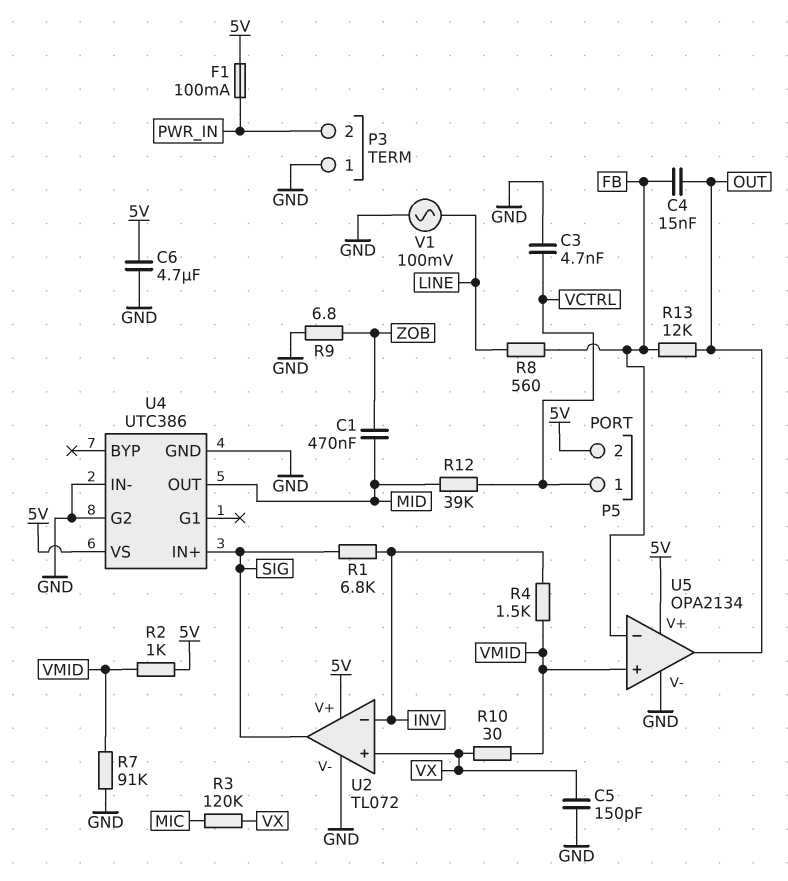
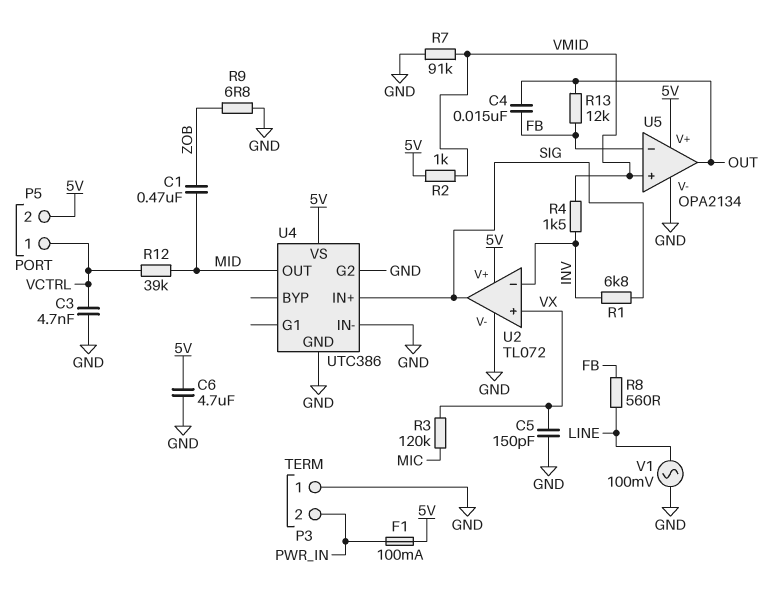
R10: 30 (VMID, VX) -> none

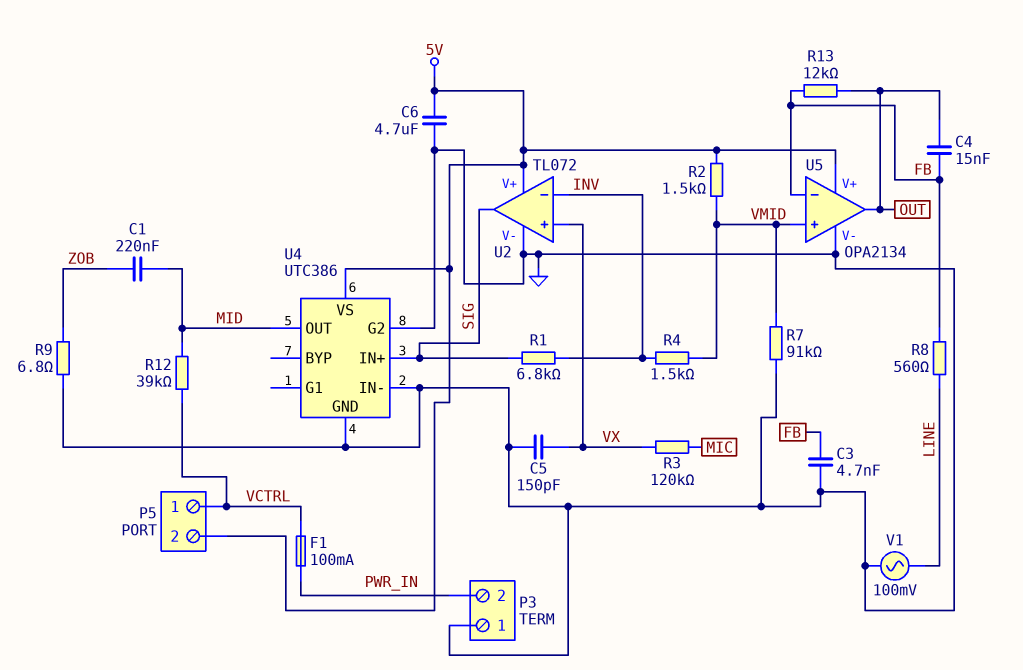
C1: 470nF (MID, ZOB) -> 220nF (MID, ZOB)
C3: 4.7nF (GND, VCTRL) -> 4.7nF (FB, GND)
F1: 100mA (5V, PWR_IN) -> 100mA (PWR_IN, VCTRL)
R2: 1k (5V, VMID) -> 1.5k (5V, VMID)

